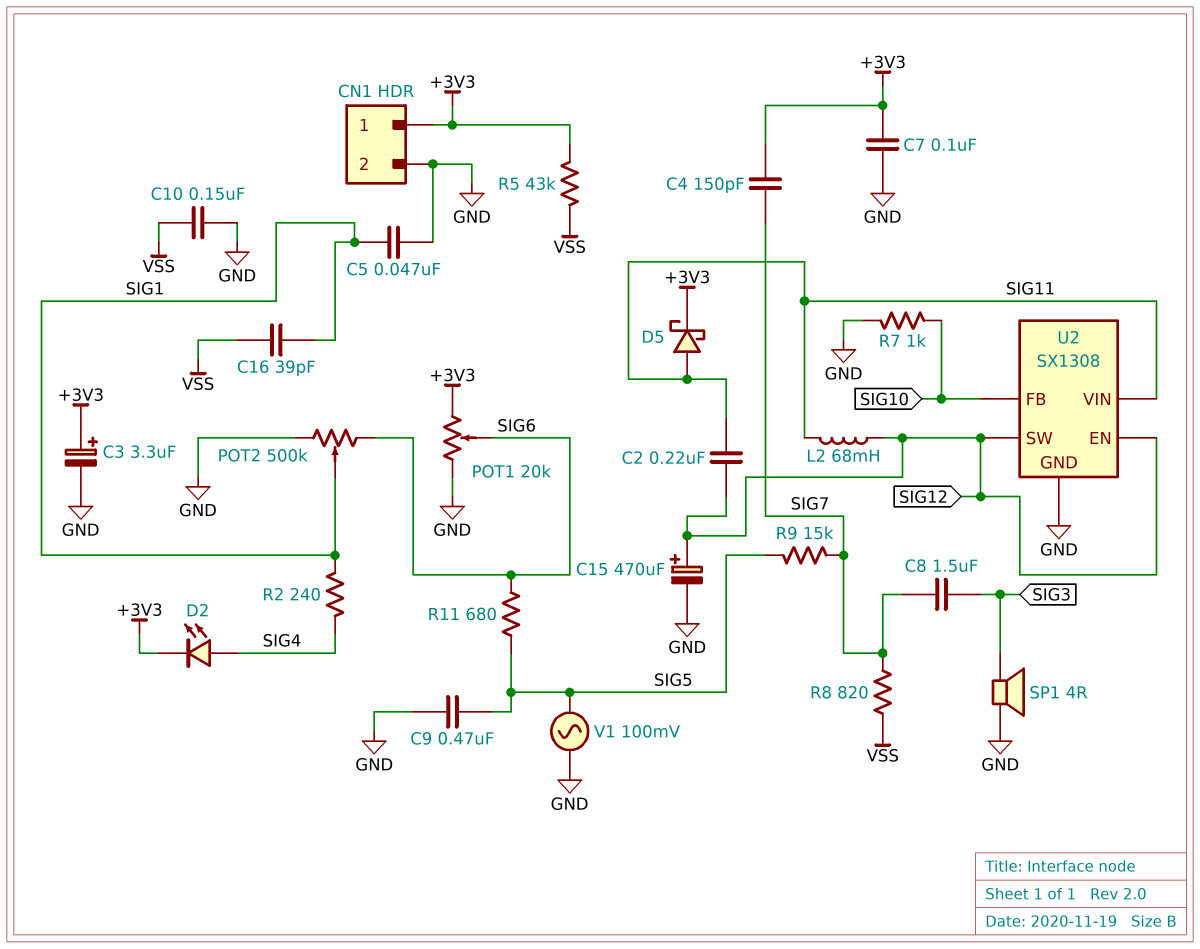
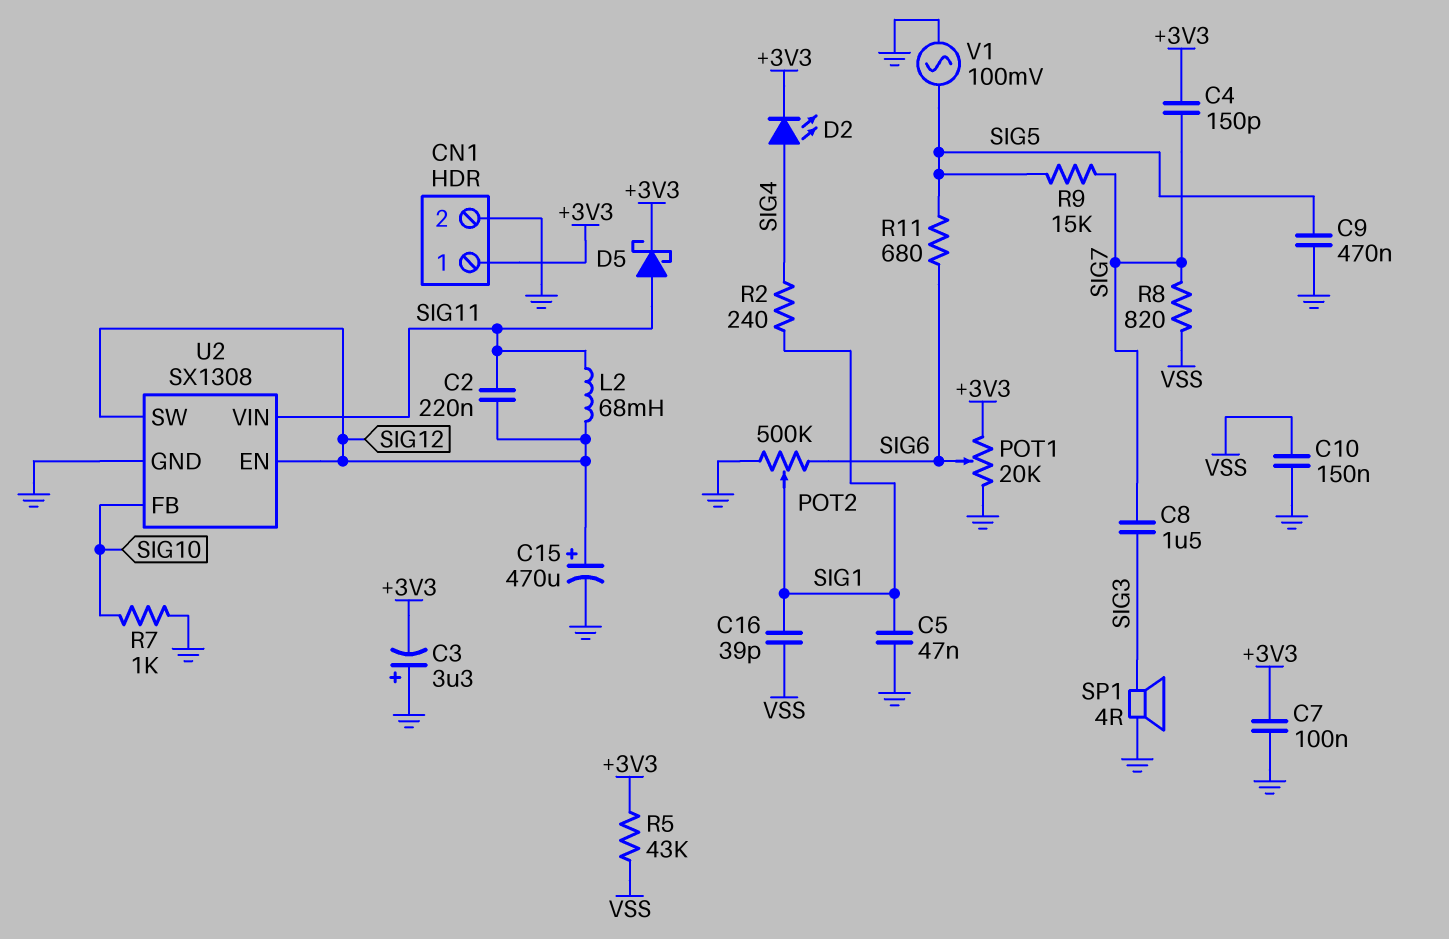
C3: 3.3uF (plus +3V3, minus GND) -> 3.3uF (plus GND, minus +3V3)

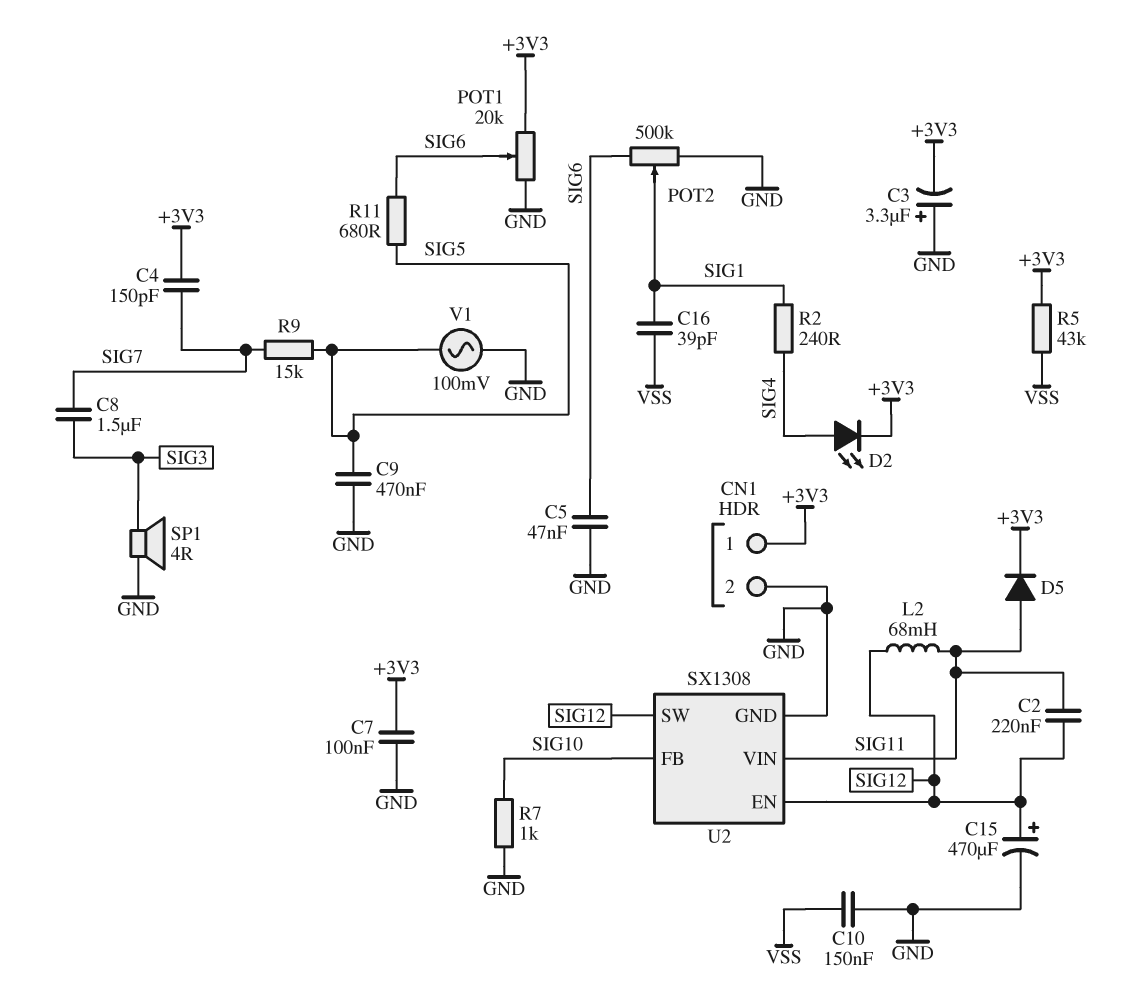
C5: 47nF (GND, SIG1) -> 47nF (GND, SIG6)
D5: schottky (A SIG11, K +3V3) -> diode (A SIG11, K +3V3)
R8: 820 (SIG7, VSS) -> none

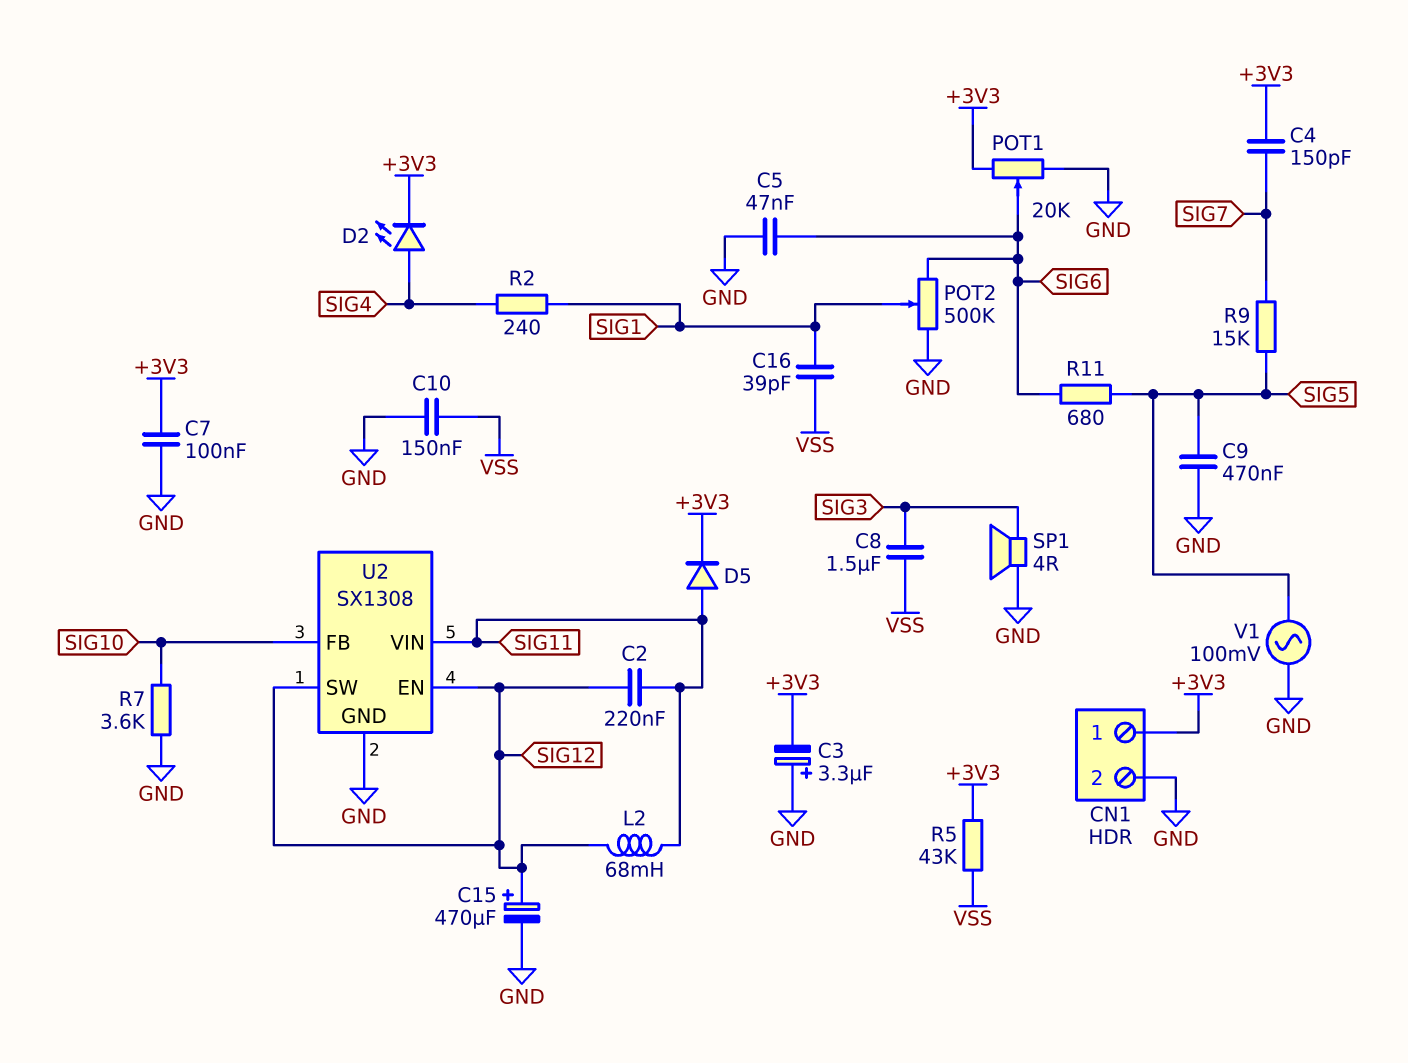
C8: 1.5uF (SIG3, SIG7) -> 1.5uF (SIG3, VSS)
R7: 1k (GND, SIG10) -> 3.6k (GND, SIG10)

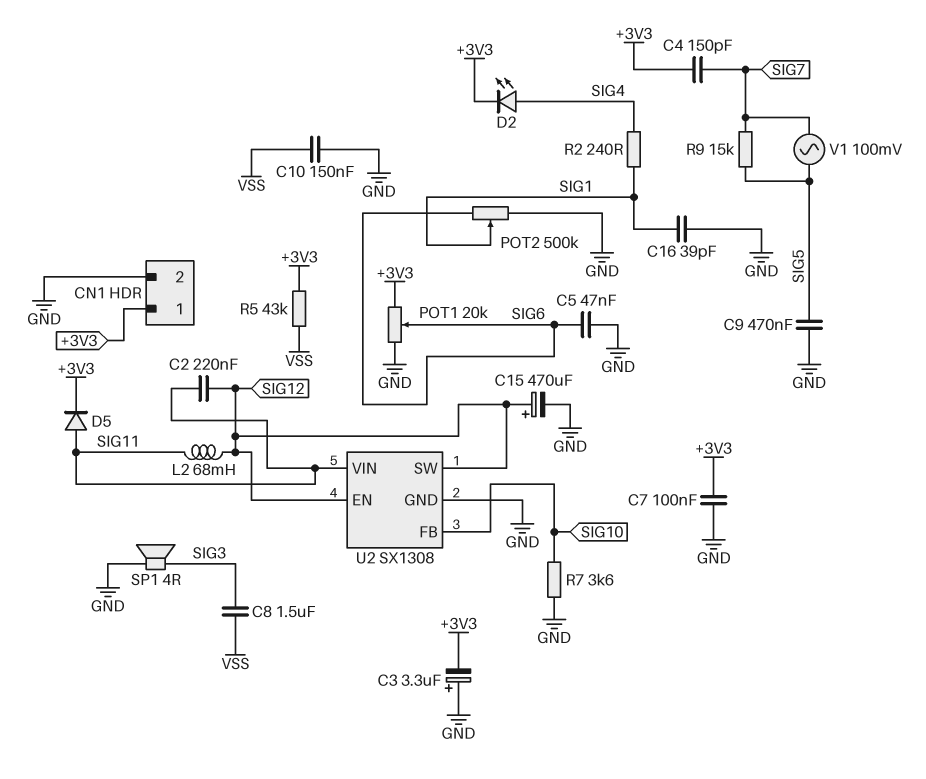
C16: 39pF (SIG1, VSS) -> 39pF (GND, SIG1)
R11: 680 (SIG5, SIG6) -> none
V1: AC 100mV (GND, SIG5) -> AC 100mV (SIG5, SIG7)

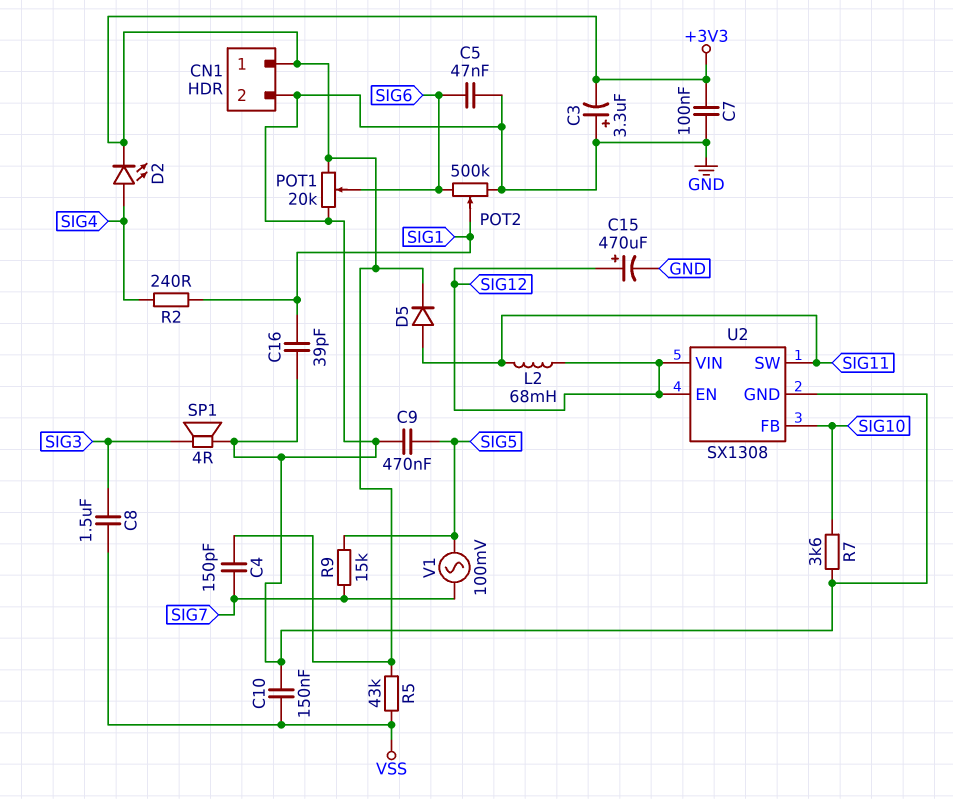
C2: 220nF (SIG11, SIG12) -> none
U2 pin SW: SIG12 -> SIG11
U2 pin VIN: SIG11 -> SIG12

